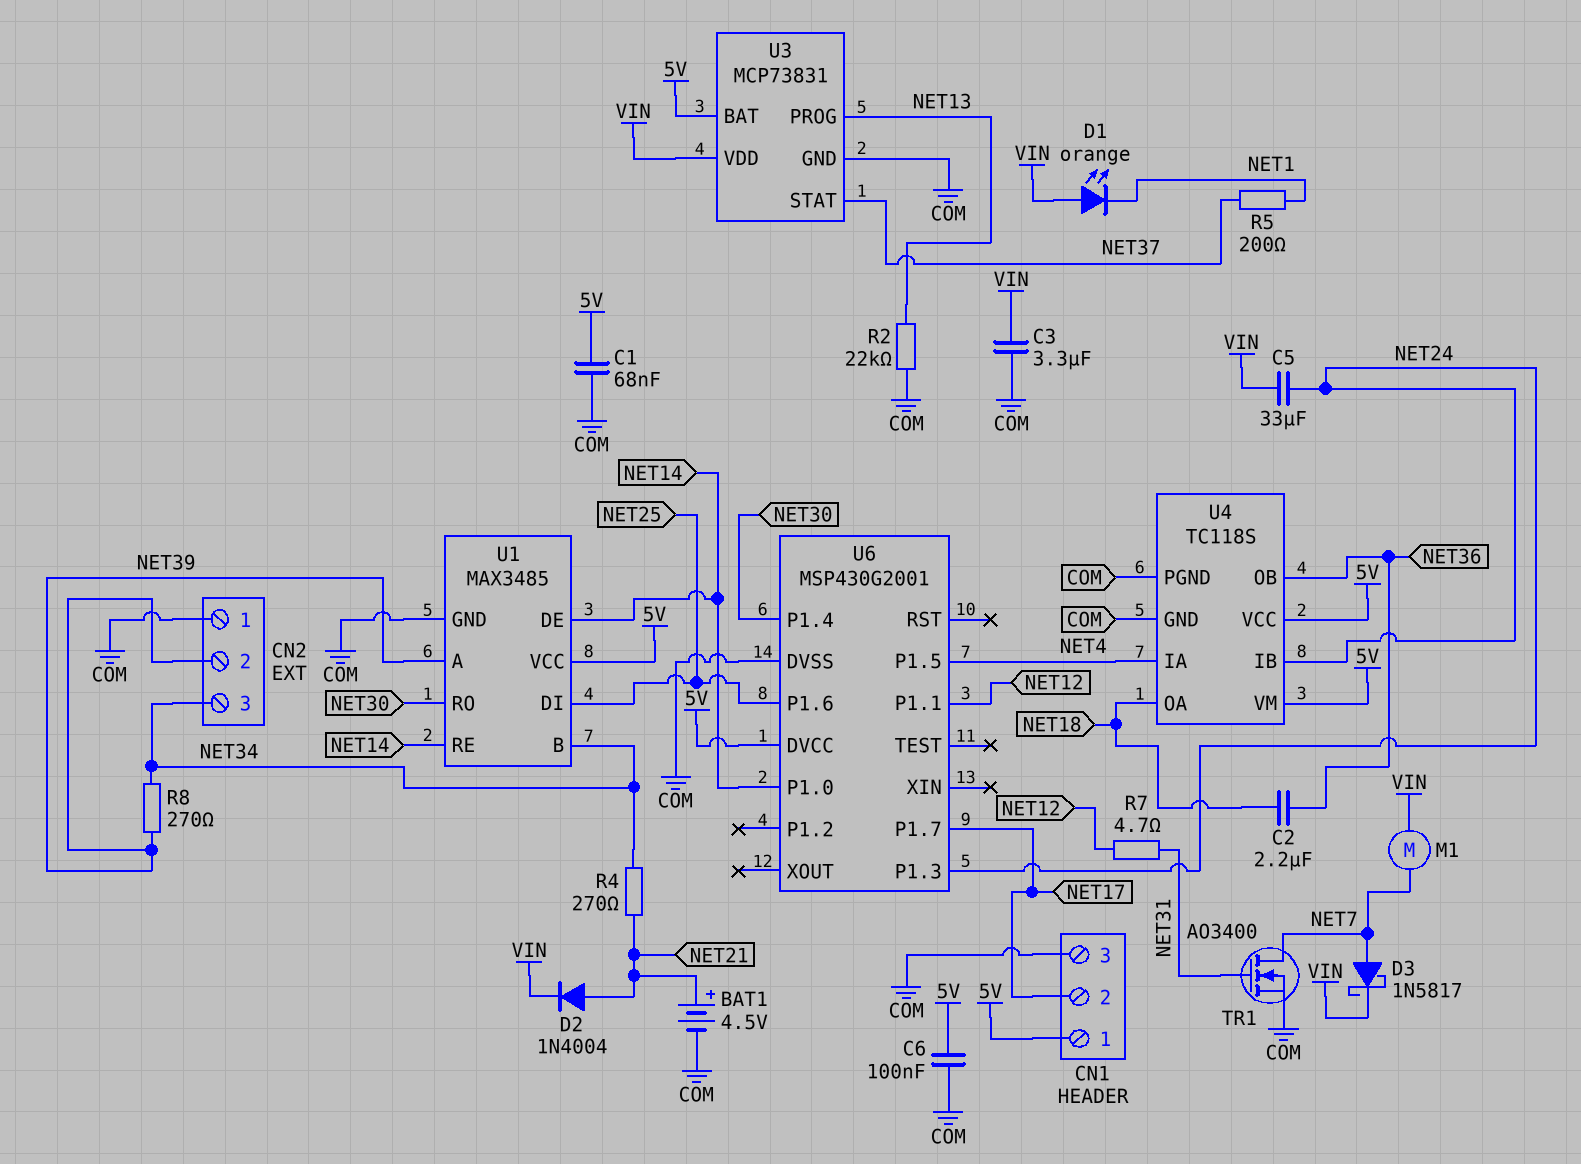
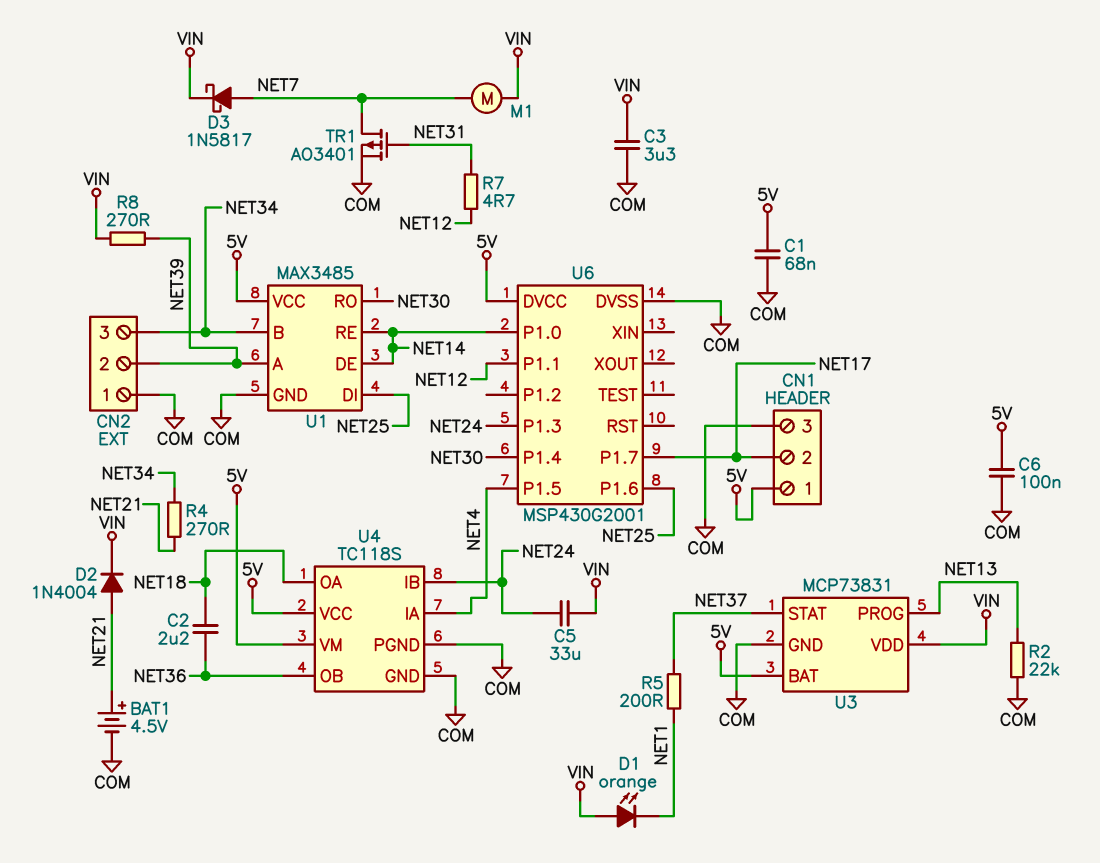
R8: 270 (NET34, NET39) -> 270 (NET39, VIN)
TR1: NMOS AO3400 (G NET31, D NET7, S COM) -> PMOS AO3401 (G NET31, D NET7, S COM)

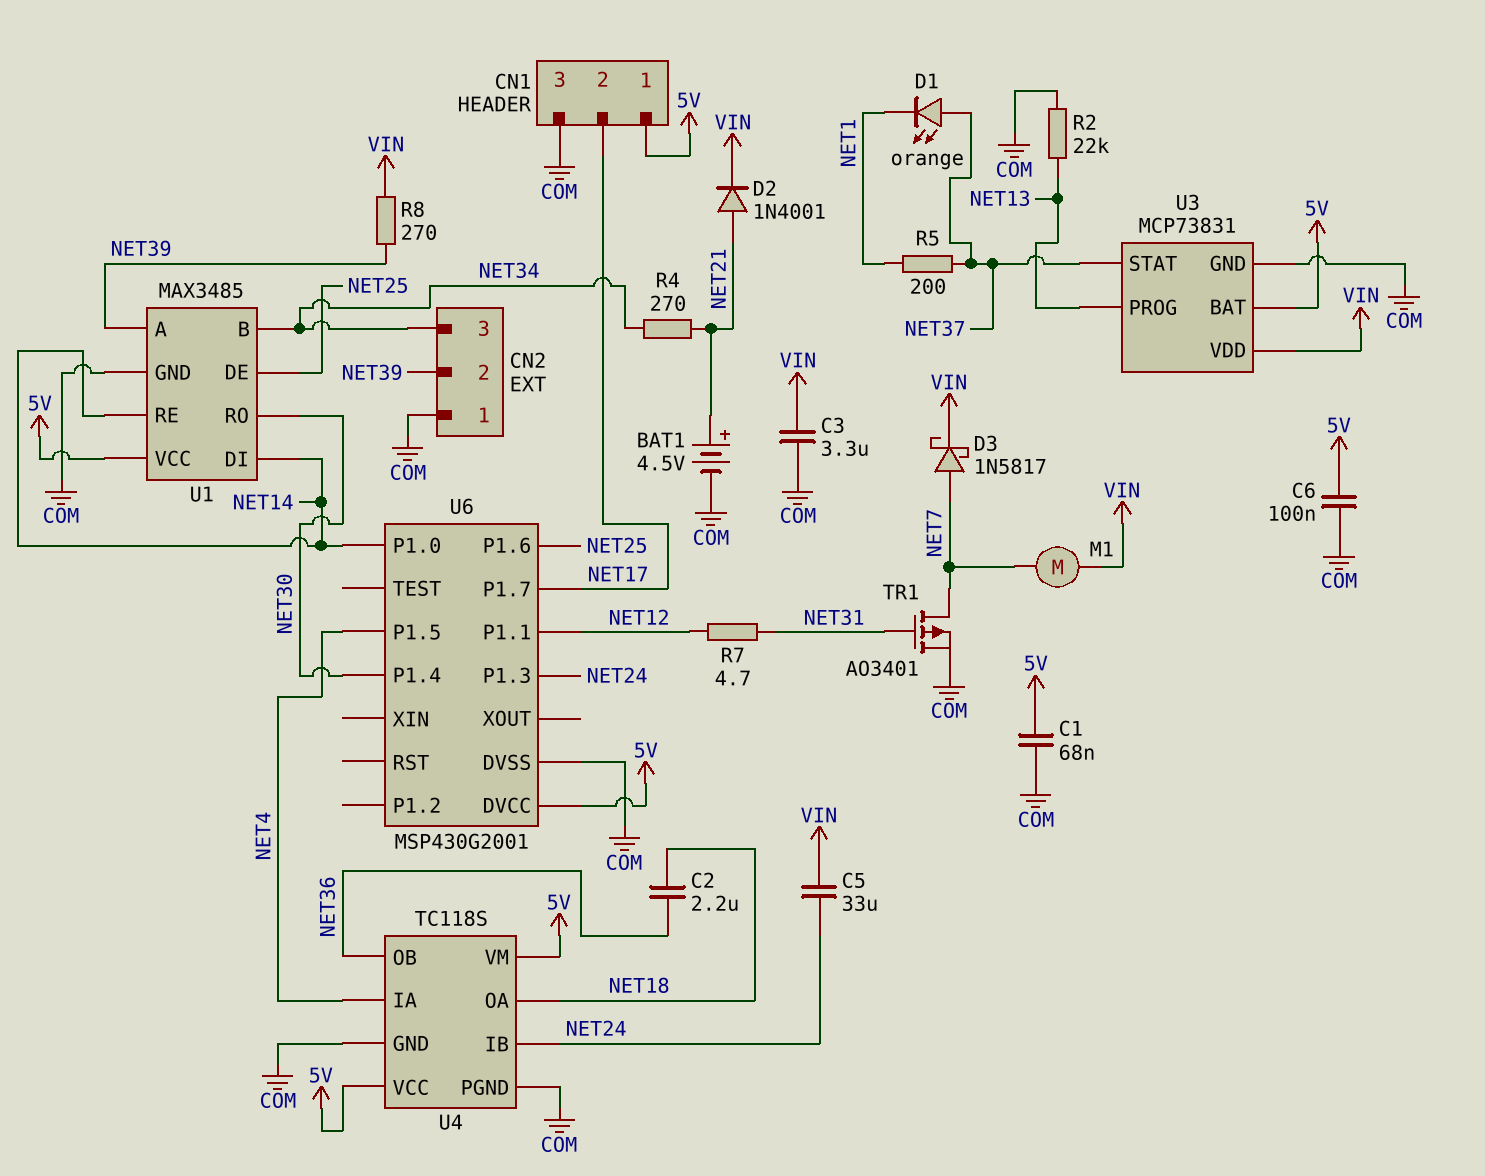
D1: LED orange (A VIN, K NET1) -> LED orange (A NET37, K NET1)
D2: diode 1N4004 (A NET21, K VIN) -> diode 1N4001 (A NET21, K VIN)
U1 pin DE: NET14 -> NET25
U1 pin DI: NET25 -> NET14

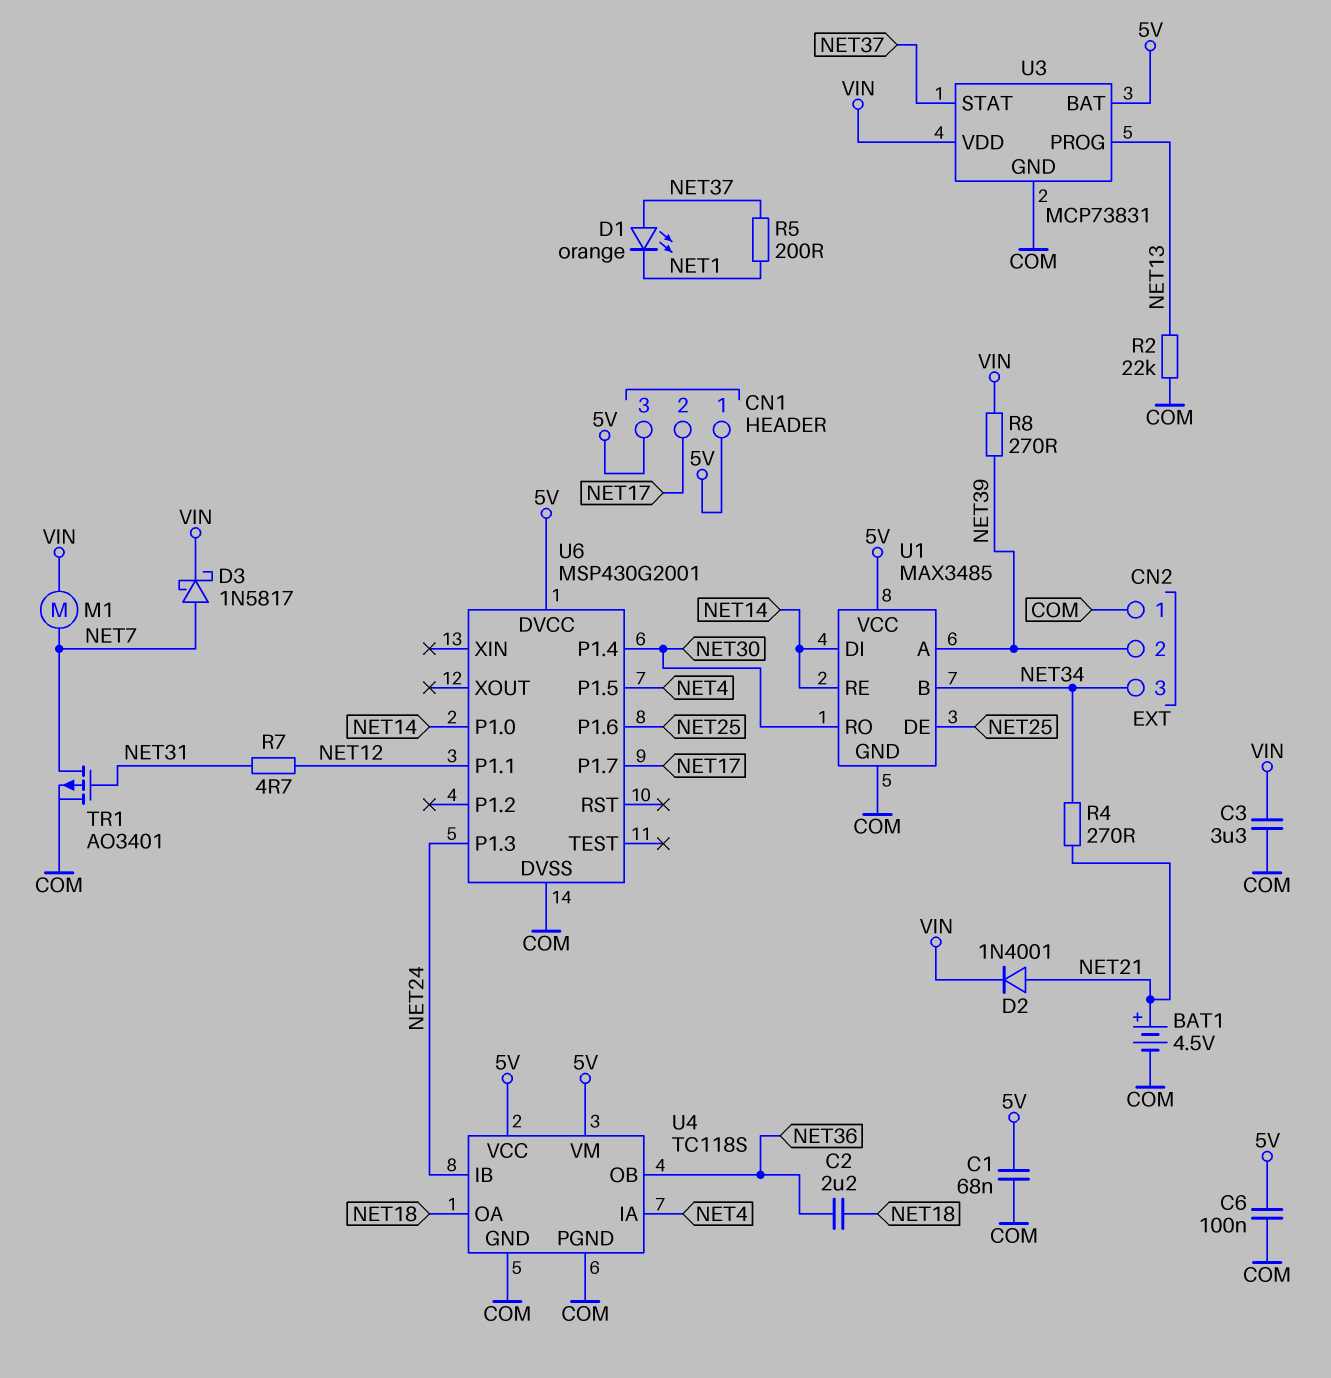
C5: 33uF (NET24, VIN) -> none
CN1 pin 3: COM -> 5V

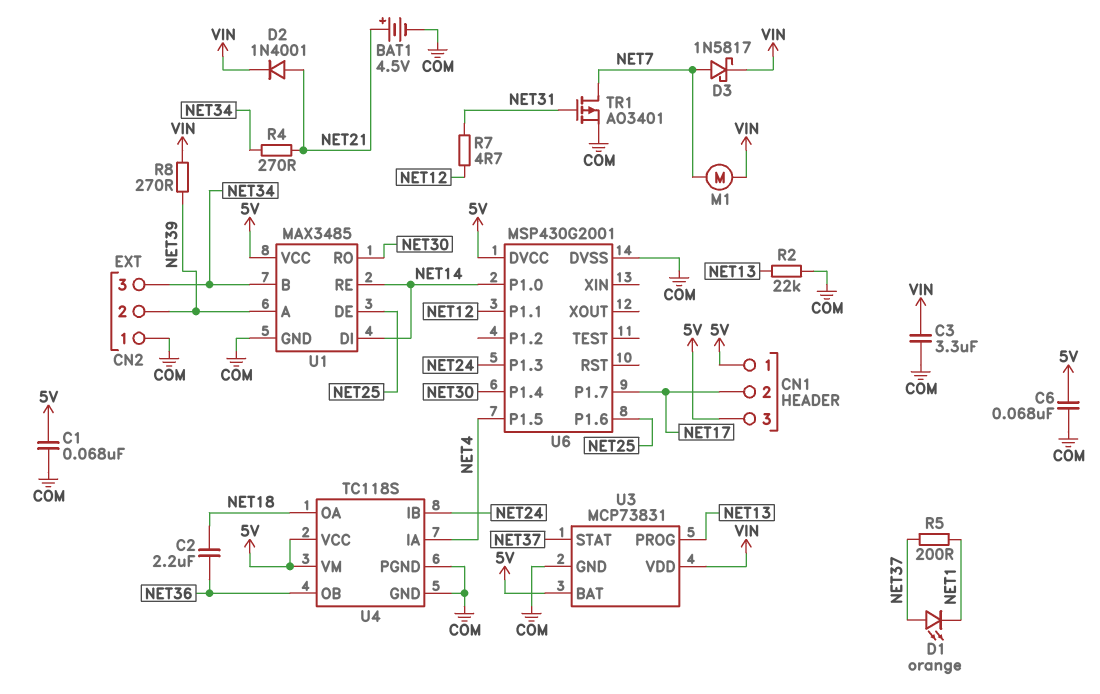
C6: 100nF (5V, COM) -> 68nF (5V, COM)

